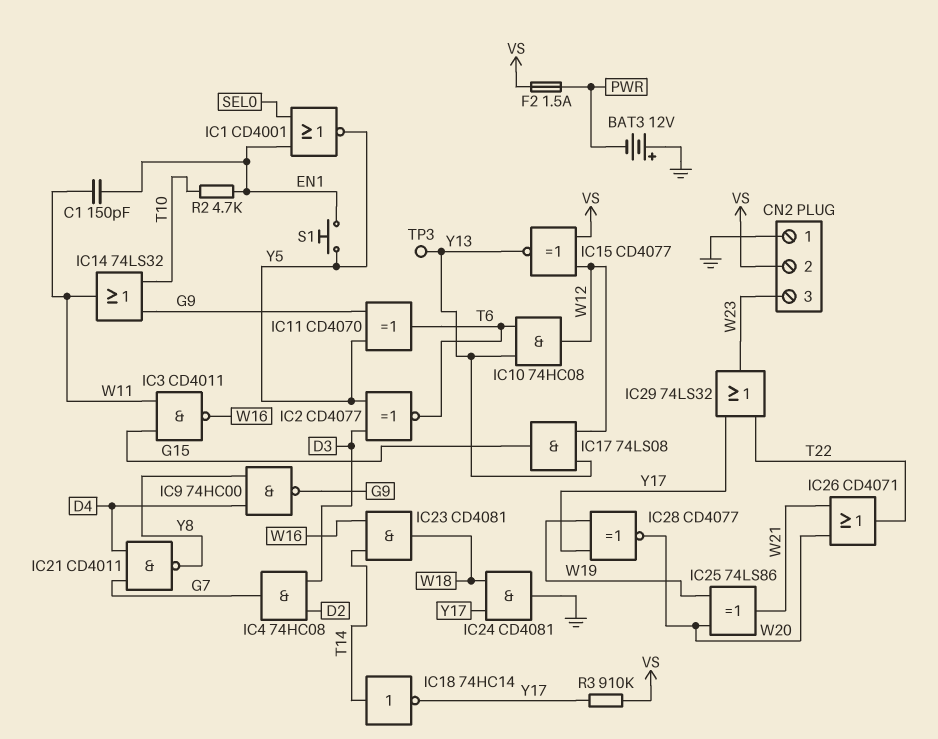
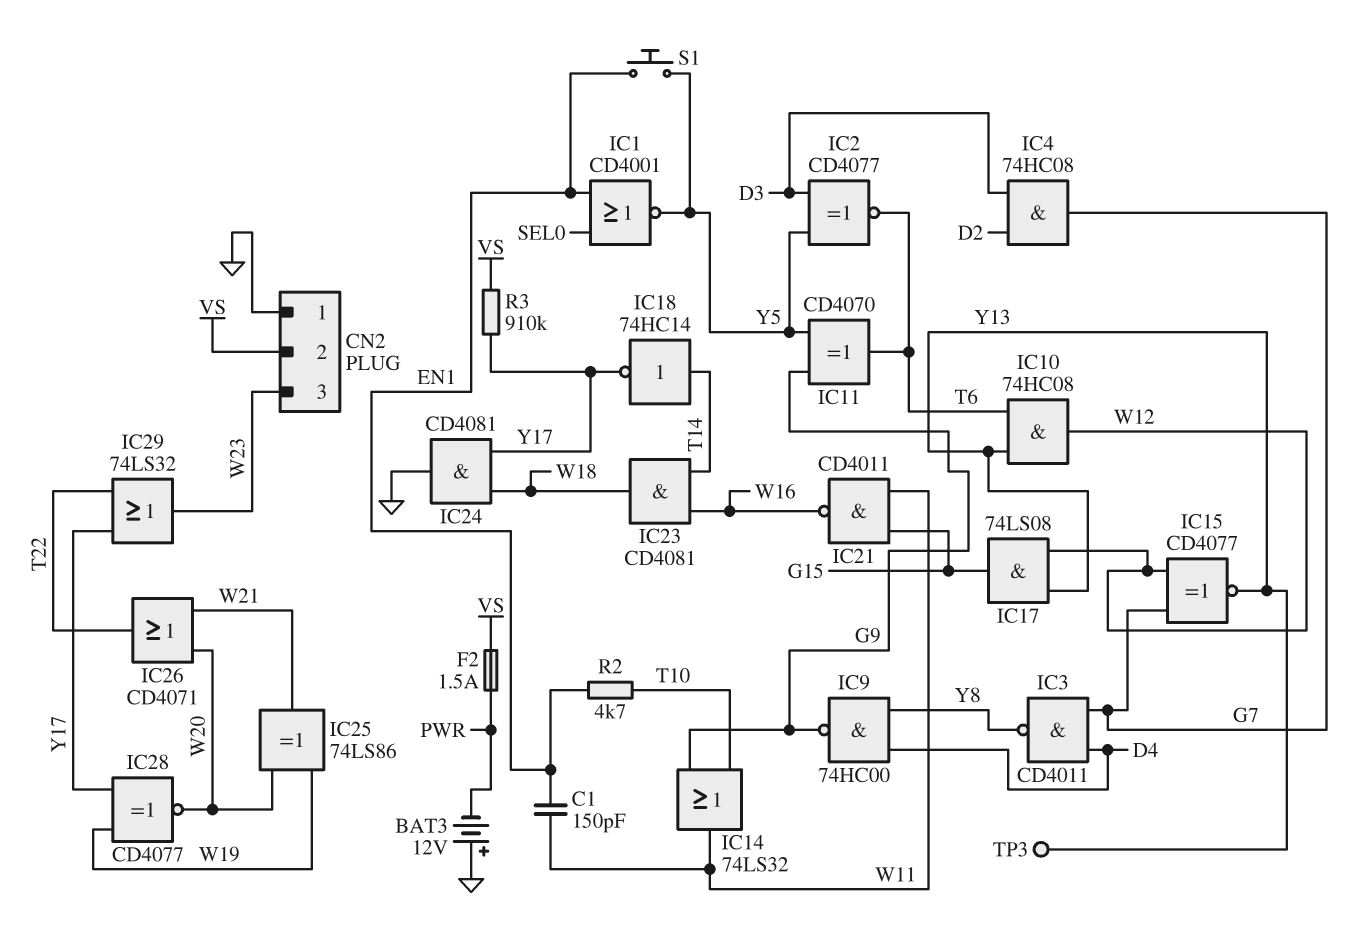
IC3: NAND CD4011 (in G15, in W11, out W16) -> NAND CD4011 (in D4, in G7, out Y8)
IC15: XNOR CD4077 (in VS, in W12, out Y13) -> XNOR CD4077 (in G7, in W12, out Y13)
IC21: NAND CD4011 (in D4, in G7, out Y8) -> NAND CD4011 (in G15, in W11, out W16)

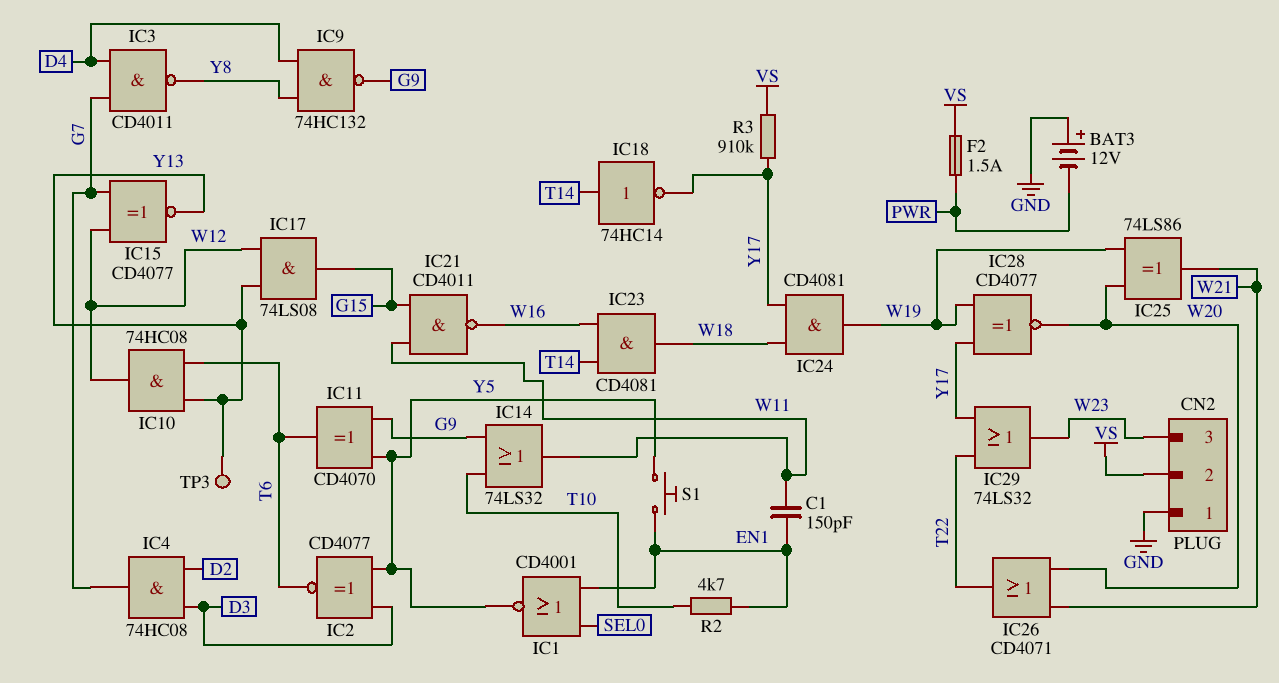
IC9: NAND 74HC00 (in D4, in Y8, out G9) -> NAND 74HC132 (in D4, in Y8, out G9)
IC24: AND CD4081 (in W18, in Y17, out GND) -> AND CD4081 (in W18, in Y17, out W19)

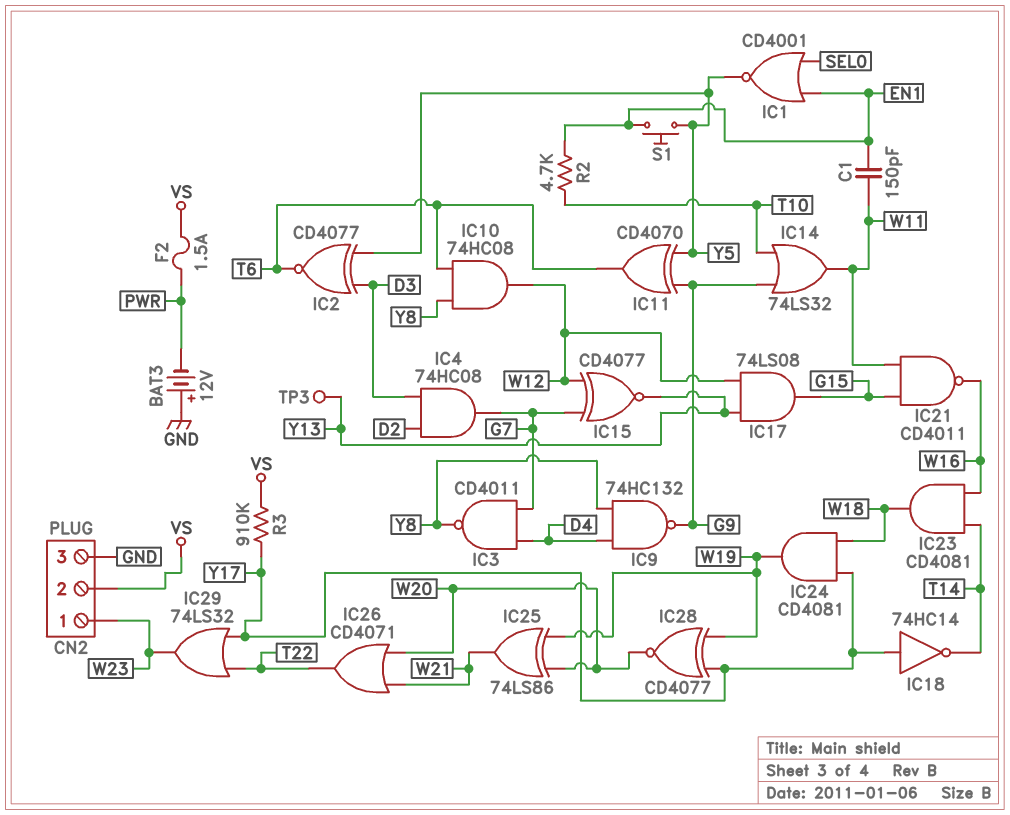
CN2 pin 1: GND -> W23
CN2 pin 3: W23 -> GND
IC10: AND 74HC08 (in T6, in Y13, out W12) -> AND 74HC08 (in T6, in Y8, out W12)
IC18: NOT 74HC14 (in T14, out Y17) -> NOT 74HC14 (in Y17, out T14)

